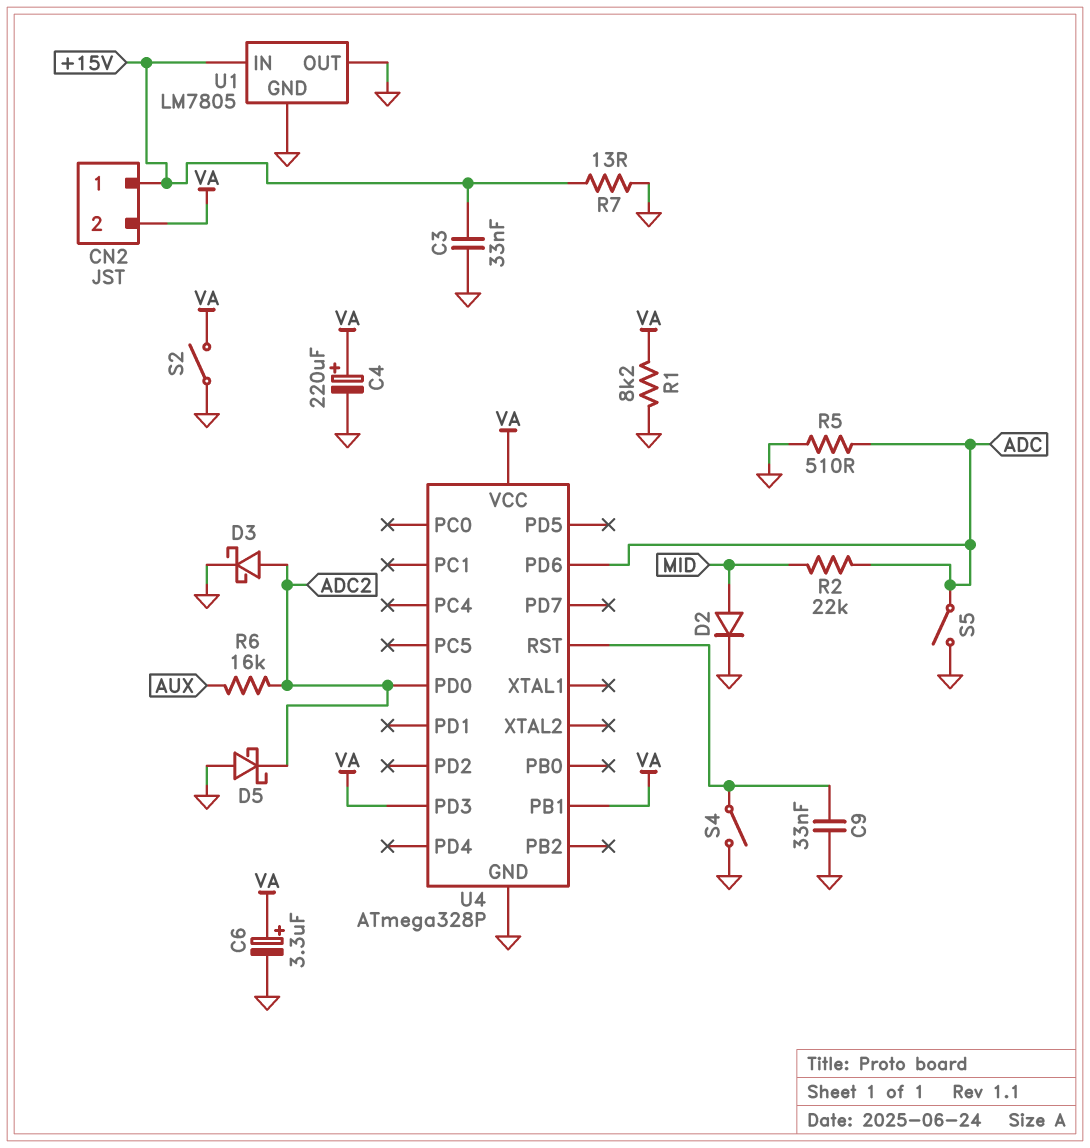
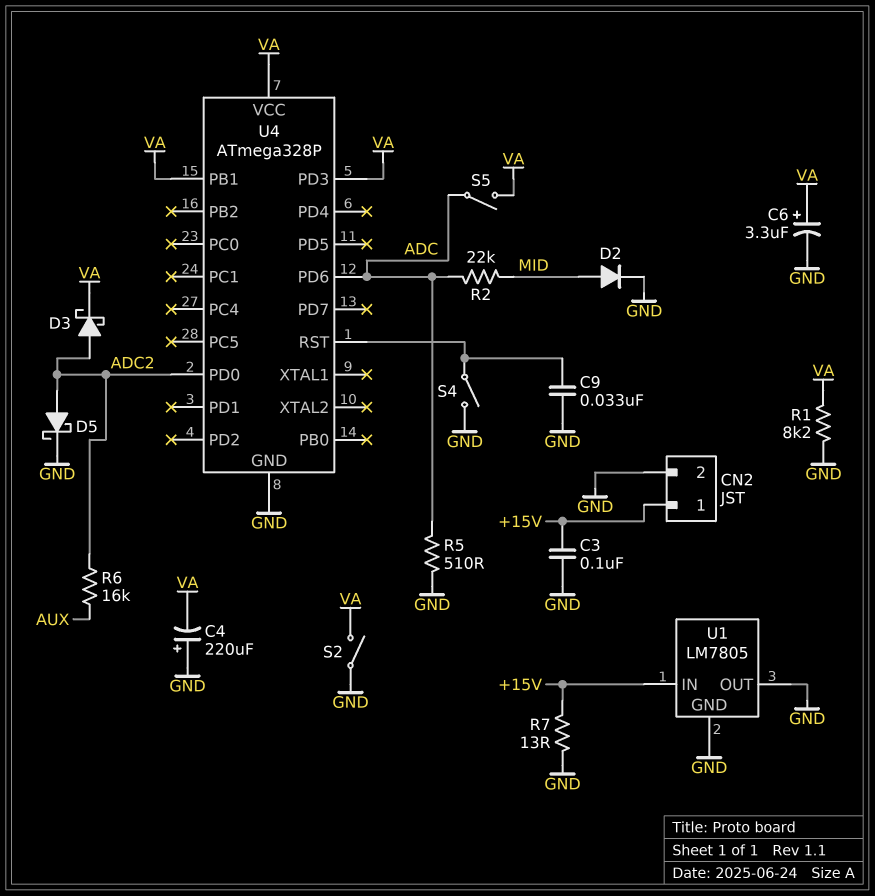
C3: 33nF (+15V, GND) -> 100nF (+15V, GND)
C4: 220uF (plus VA, minus GND) -> 220uF (plus GND, minus VA)
CN2 pin 2: VA -> GND
D3: schottky (A ADC2, K GND) -> schottky (A ADC2, K VA)
D5: schottky (A GND, K ADC2) -> schottky (A ADC2, K GND)
S5: switch (ADC, GND) -> switch (ADC, VA)

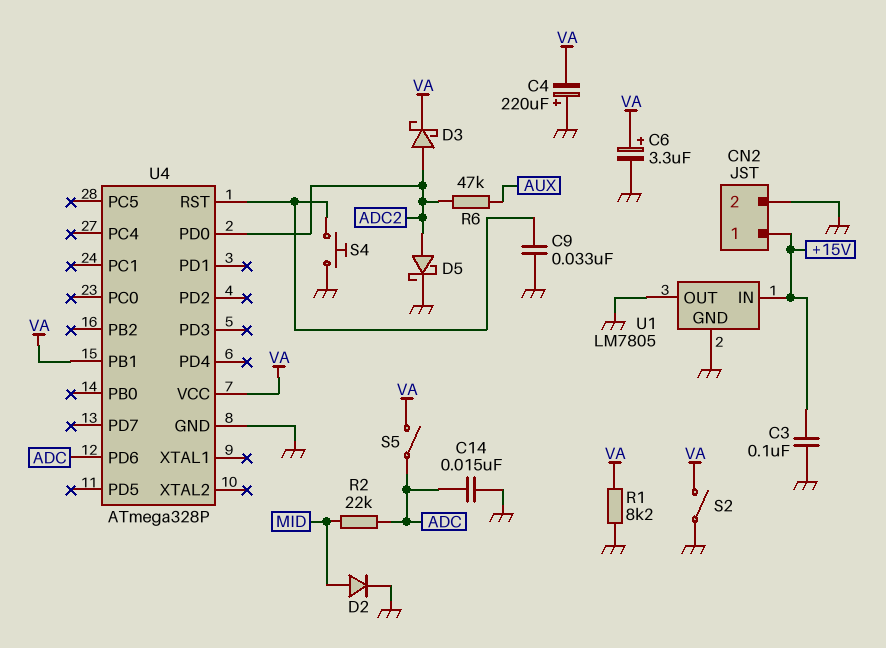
C14: none -> 15nF (ADC, GND)
R5: 510 (ADC, GND) -> none
R6: 16k (ADC2, AUX) -> 47k (ADC2, AUX)
R7: 13 (+15V, GND) -> none
S4: switch (GND, U4/RST) -> button (GND, U4/RST)
U4 pin PD3: VA -> none

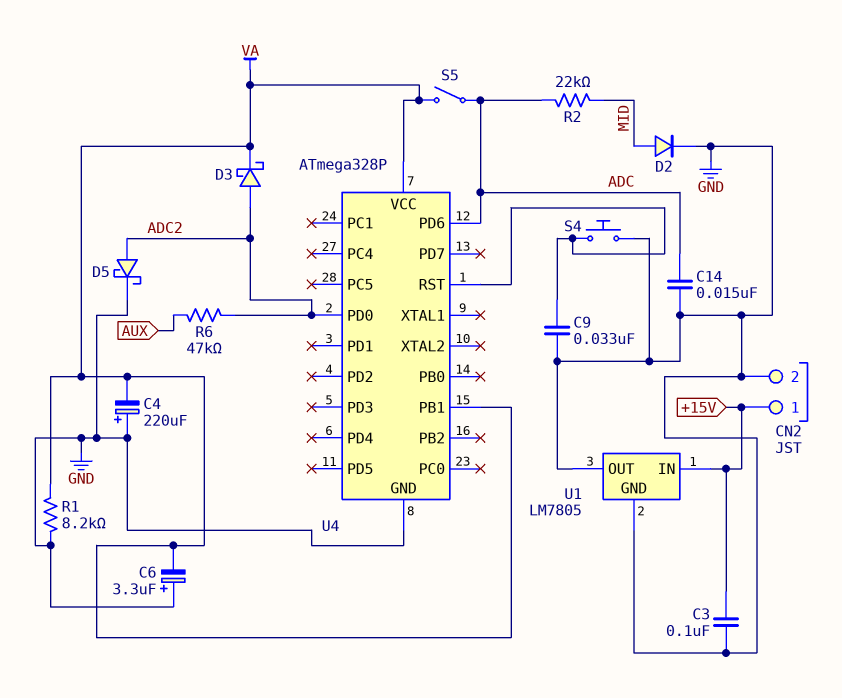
C6: 3.3uF (plus VA, minus GND) -> 3.3uF (plus GND, minus VA)
S2: switch (GND, VA) -> none

